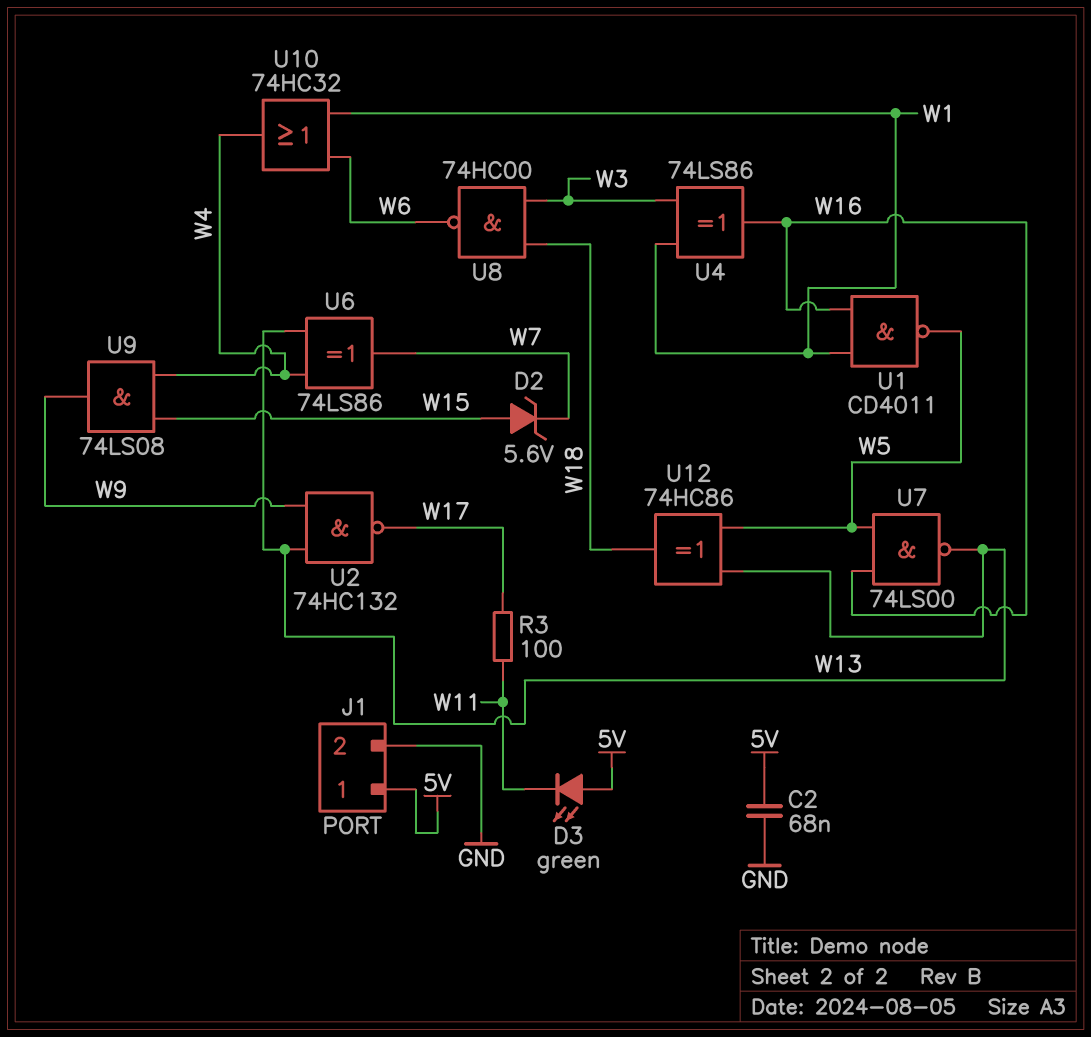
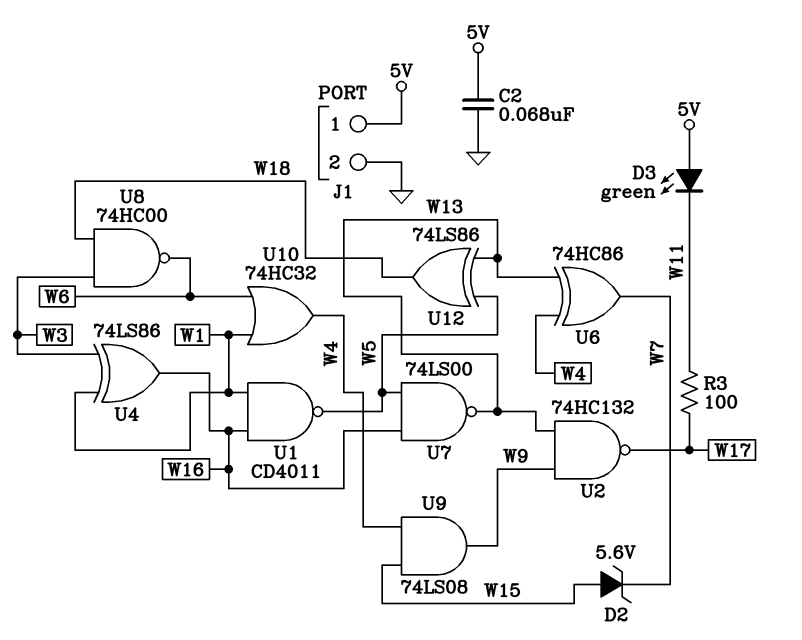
U6: XOR 74LS86 (in W4, in W13, out W7) -> XOR 74HC86 (in W4, in W13, out W7)
U12: XOR 74HC86 (in W5, in W13, out W18) -> XOR 74LS86 (in W5, in W13, out W18)

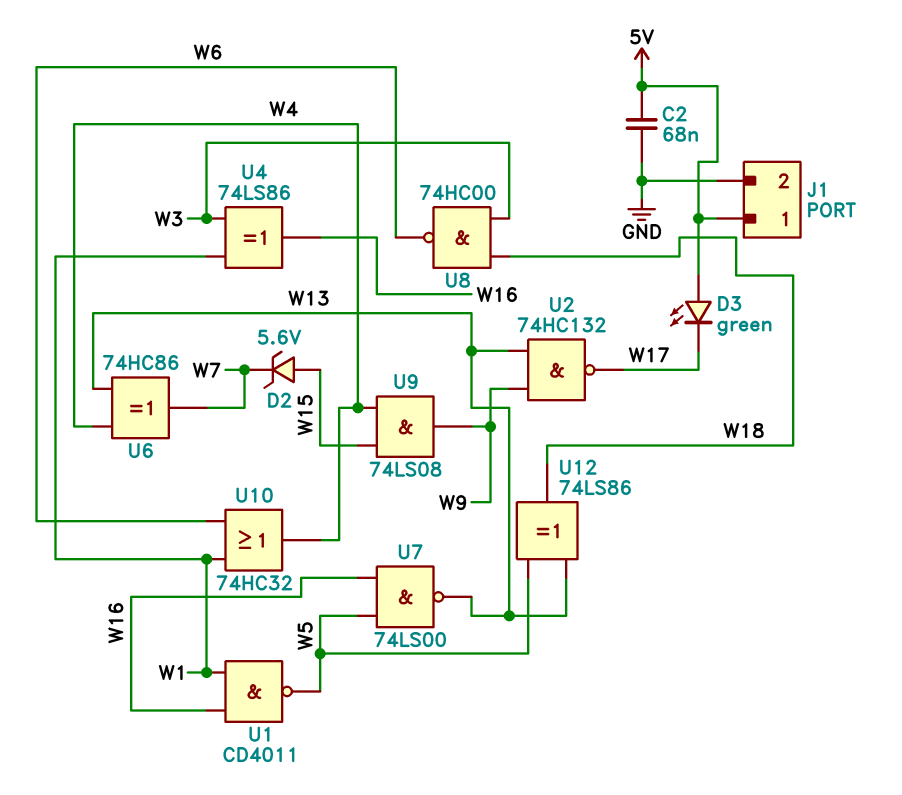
D3: LED green (A 5V, K W11) -> LED green (A 5V, K W17)
R3: 100 (W11, W17) -> none

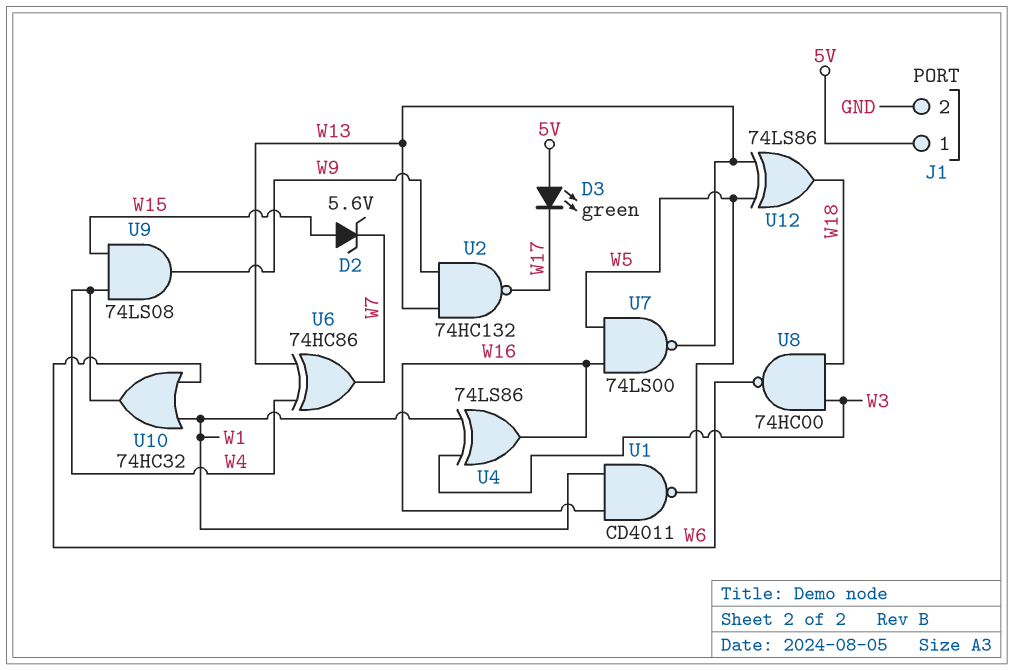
C2: 68nF (5V, GND) -> none

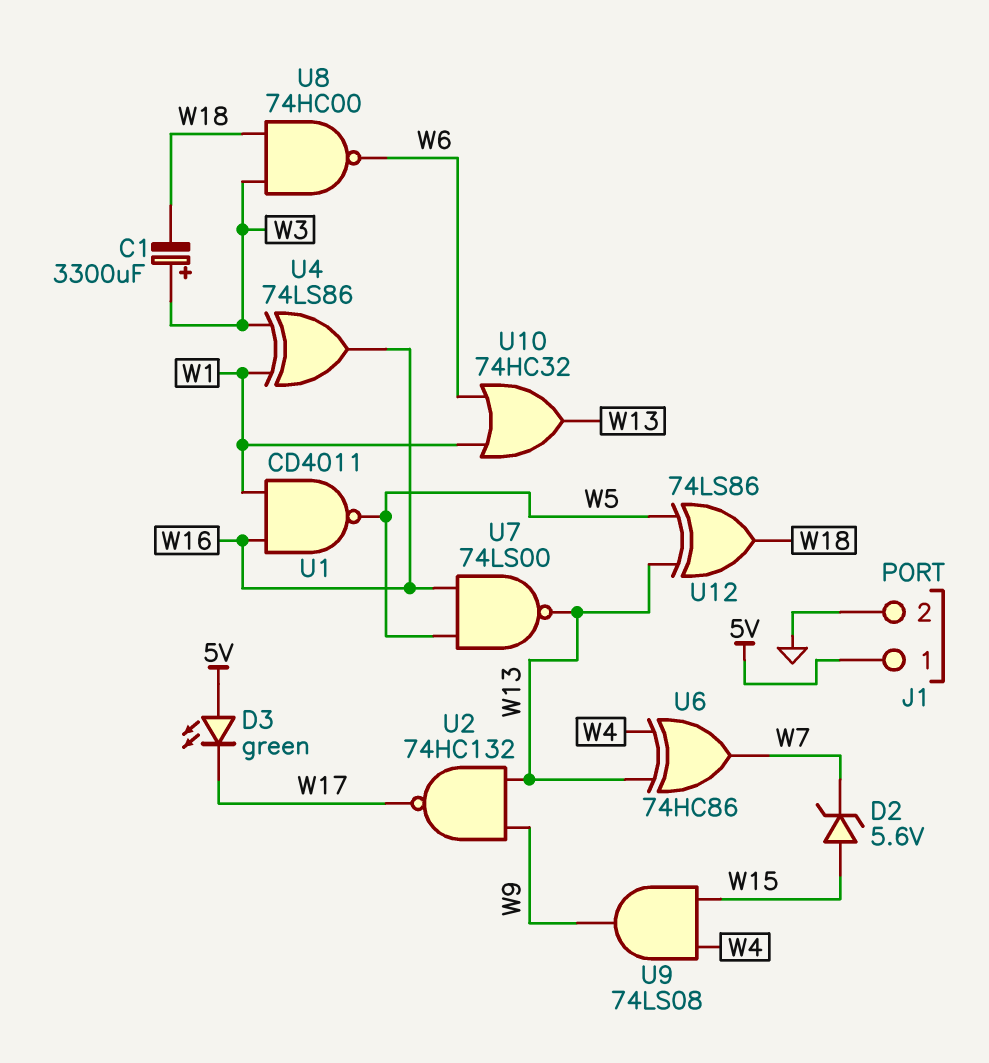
C1: none -> 3300uF (plus W3, minus W18)
U10: OR 74HC32 (in W1, in W6, out W4) -> OR 74HC32 (in W1, in W6, out W13)

